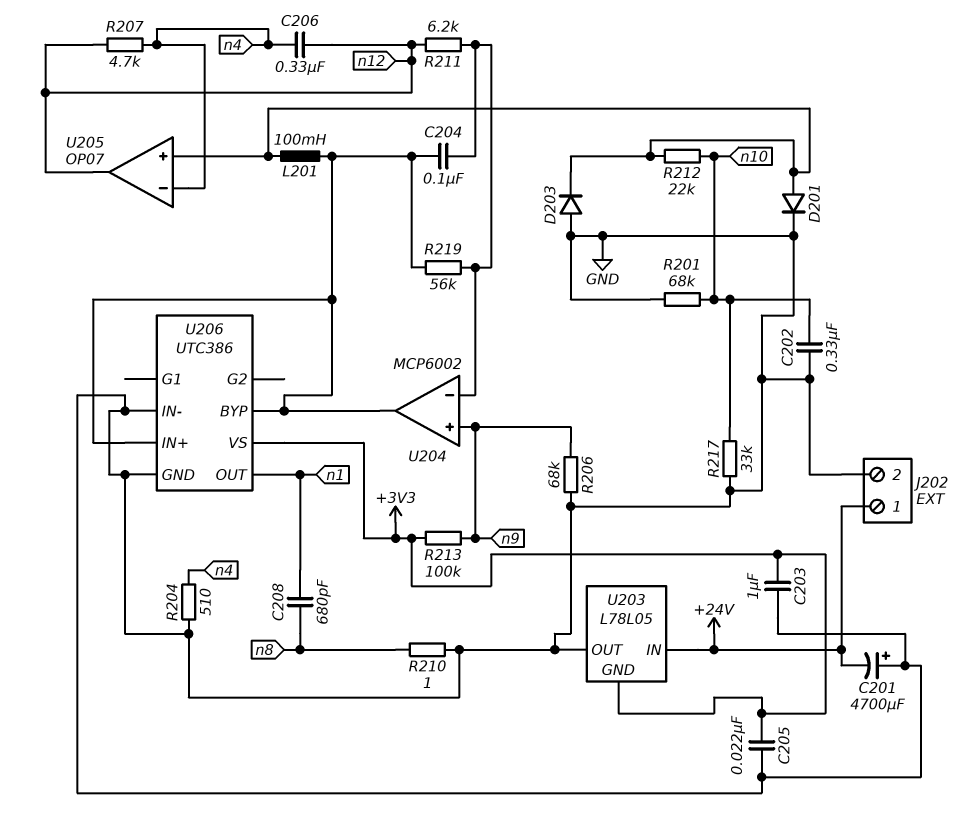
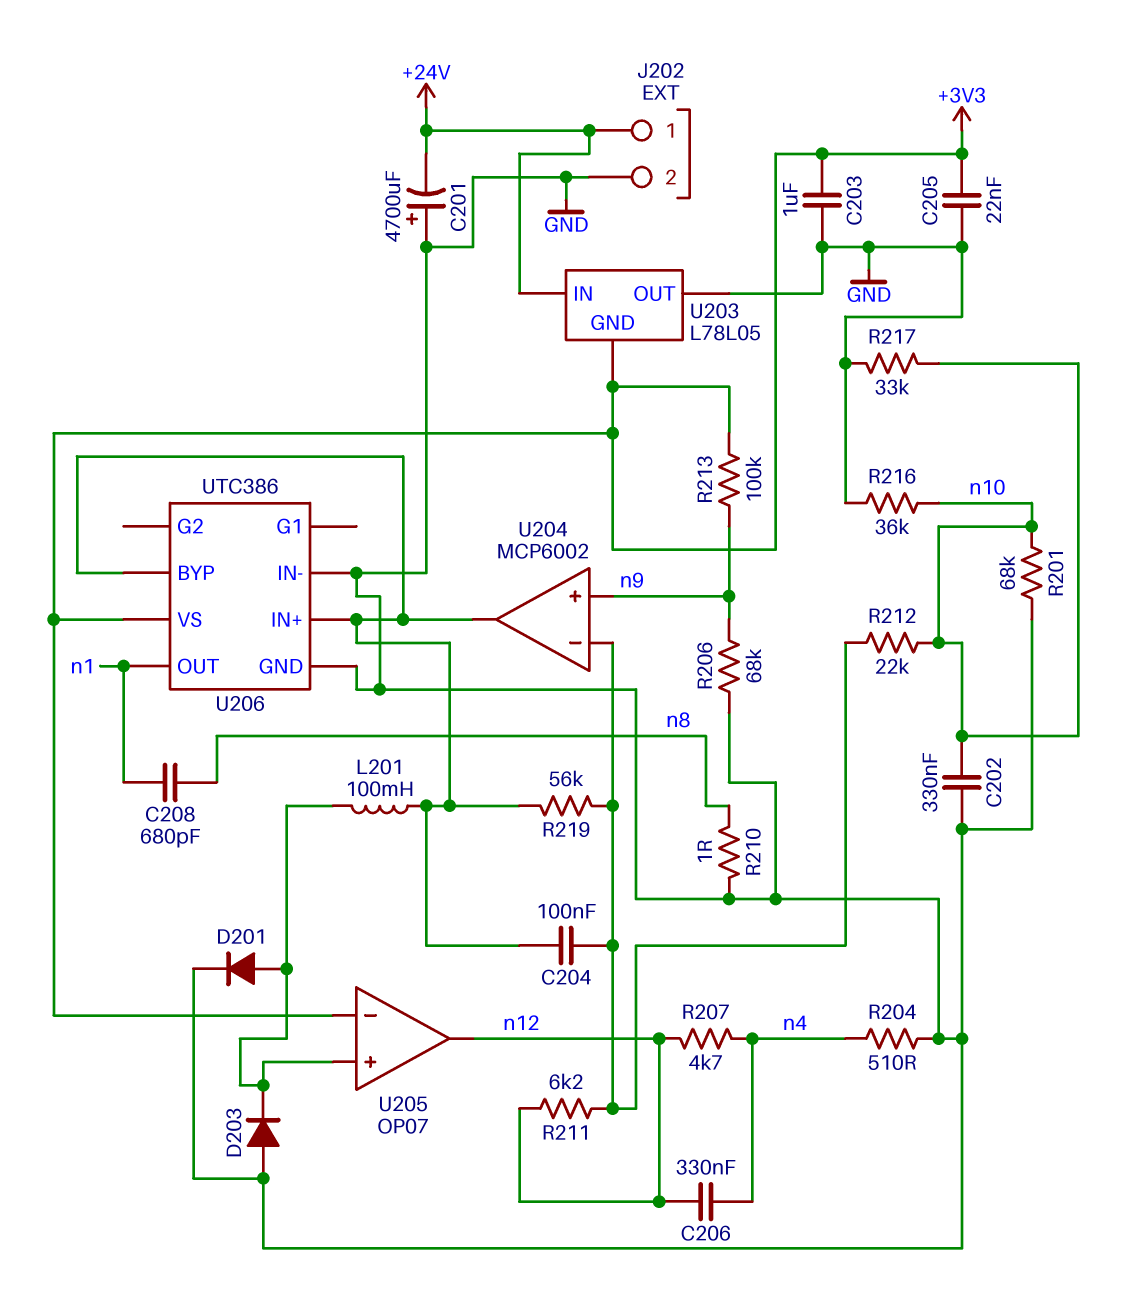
R212: 22k (U205/in+, n10) -> 22k (U204/in-, n10)
R216: none -> 36k (GND, n10)
U205 pin in-: n4 -> +3V3

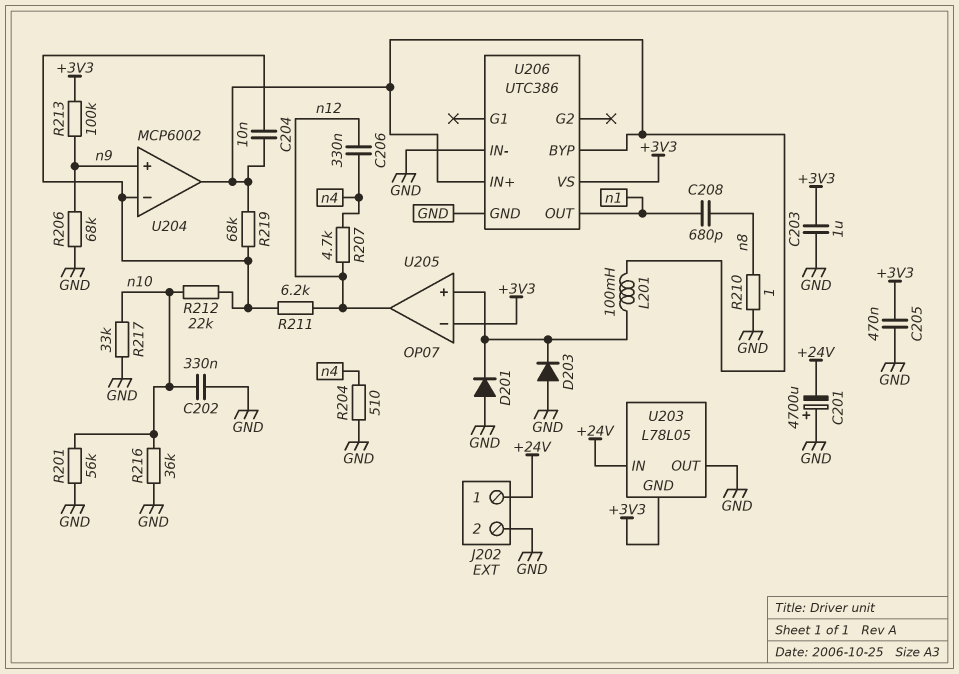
C204: 100nF (U204/in-, U204/out) -> 10nF (U204/in-, U204/out)
C205: 22nF (+3V3, GND) -> 470nF (+3V3, GND)
D201: diode (A U205/in+, K GND) -> diode (A GND, K U205/in+)
R201: 68k (GND, n10) -> 56k (GND, n10)
R219: 56k (U204/in-, U204/out) -> 68k (U204/in-, U204/out)

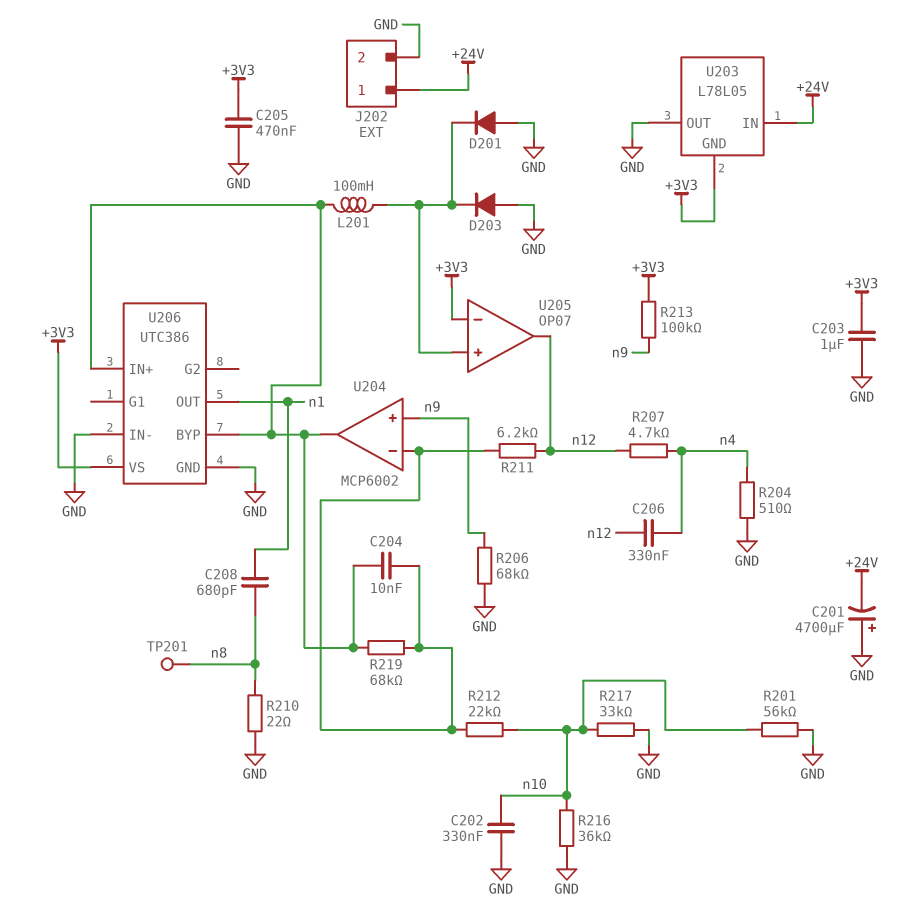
R210: 1 (GND, n8) -> 22 (GND, n8)
TP201: none -> test point (n8)

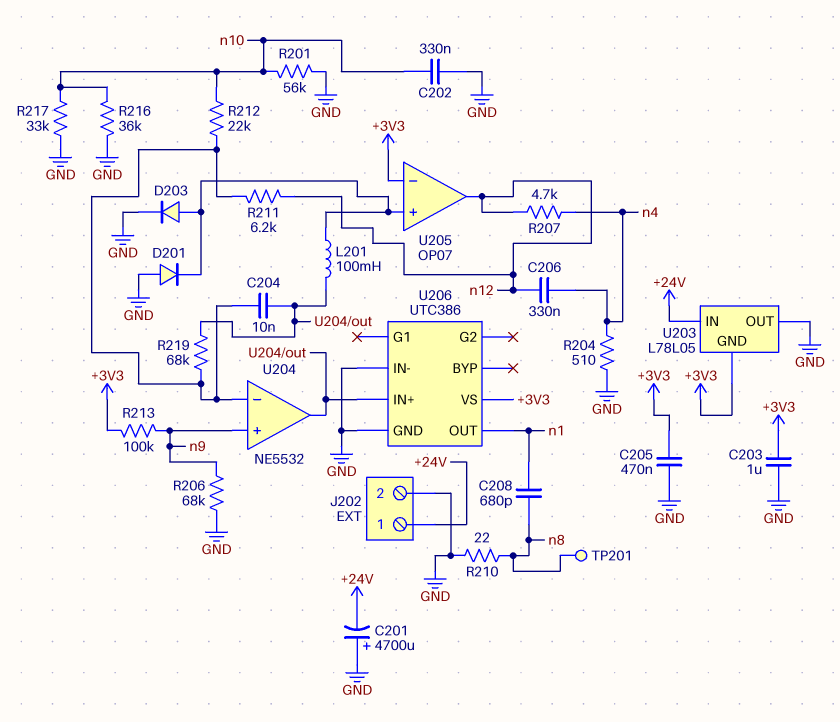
D203: diode (A GND, K U205/in+) -> diode (A U205/in+, K GND)
U204: MCP6002 -> NE5532
U206 pin BYP: U204/out -> none

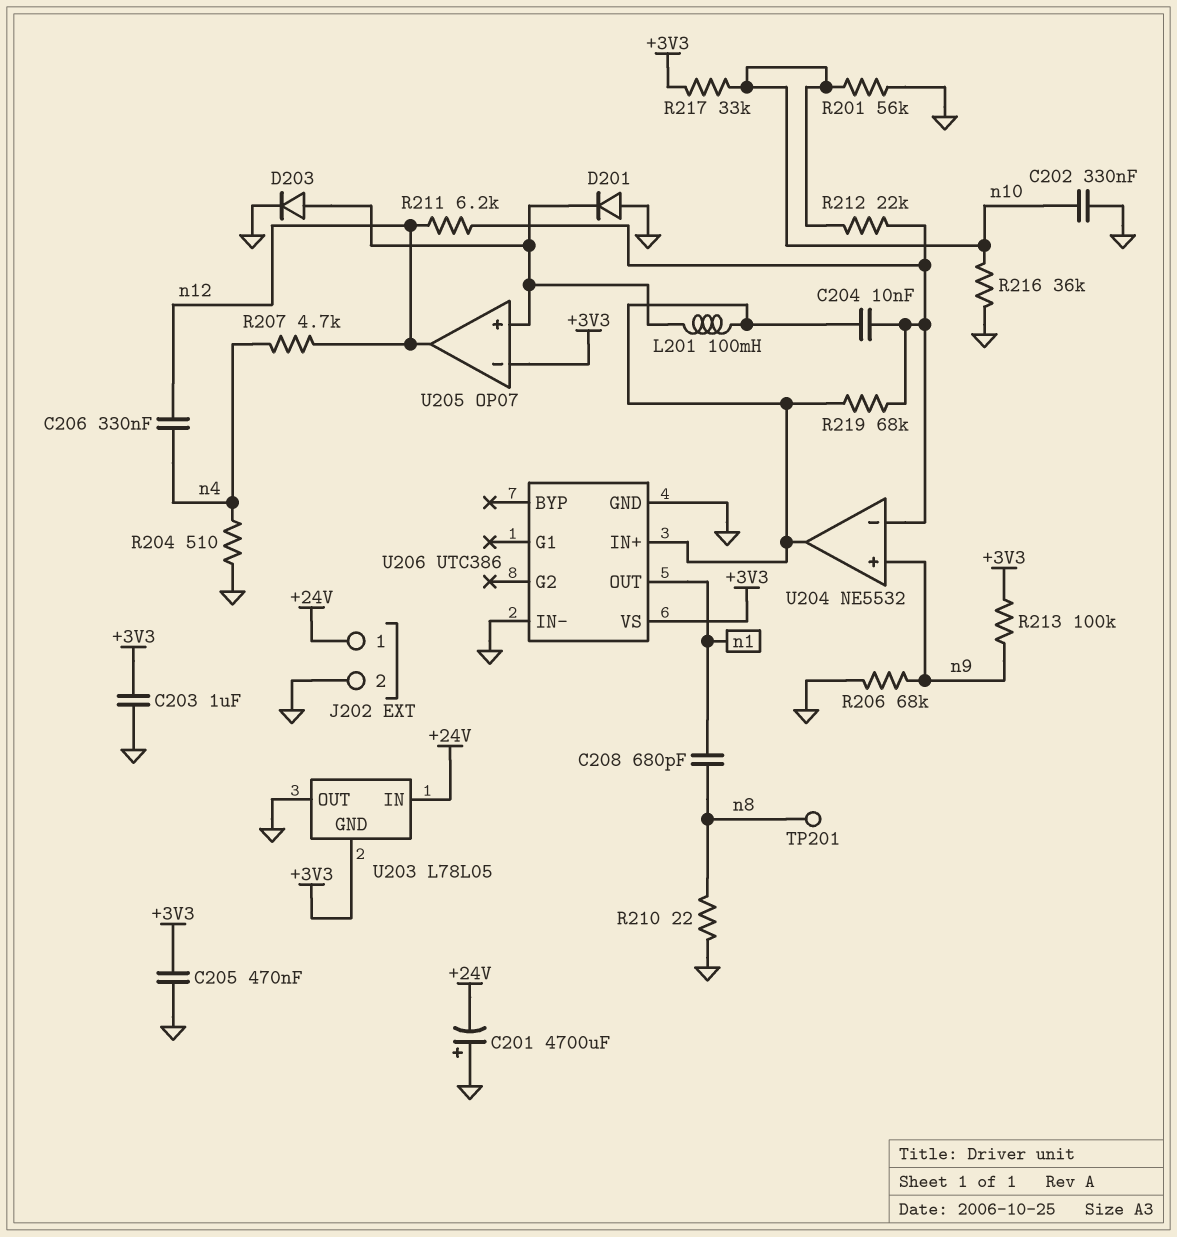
R217: 33k (GND, n10) -> 33k (+3V3, n10)

